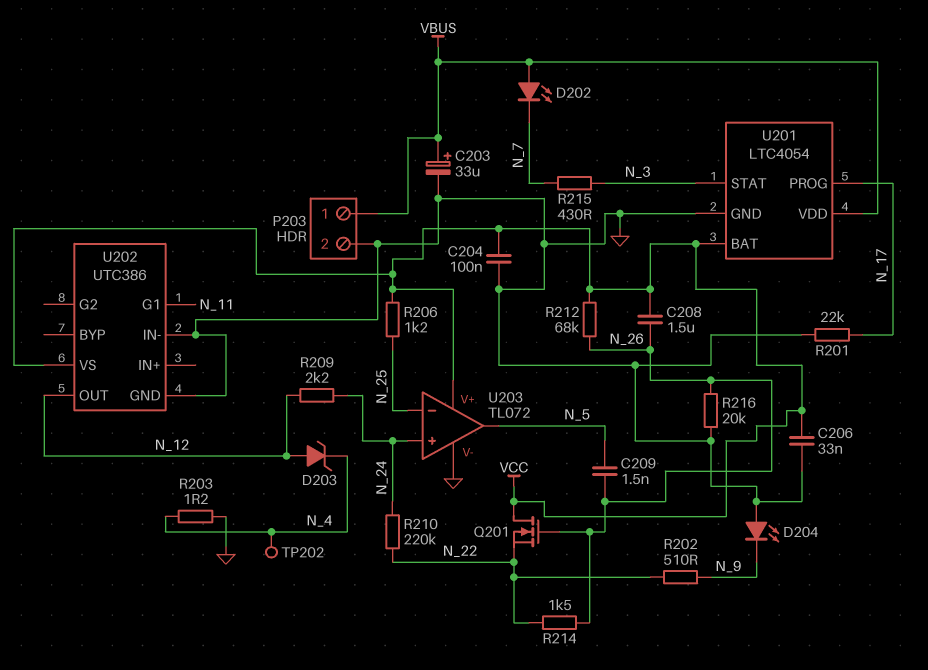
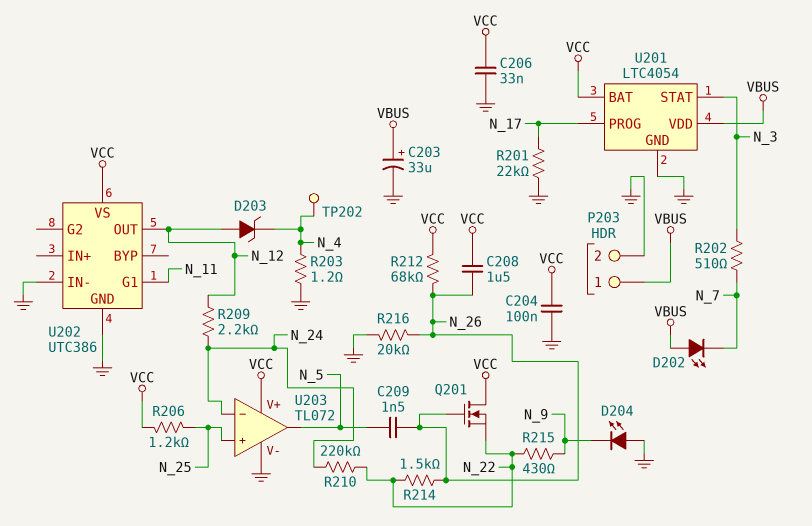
R202: 510 (N_9, N_22) -> 510 (N_3, N_7)
R215: 430 (N_3, N_7) -> 430 (N_9, N_22)
U203 pin in+: N_24 -> N_25
U203 pin in-: N_25 -> N_24

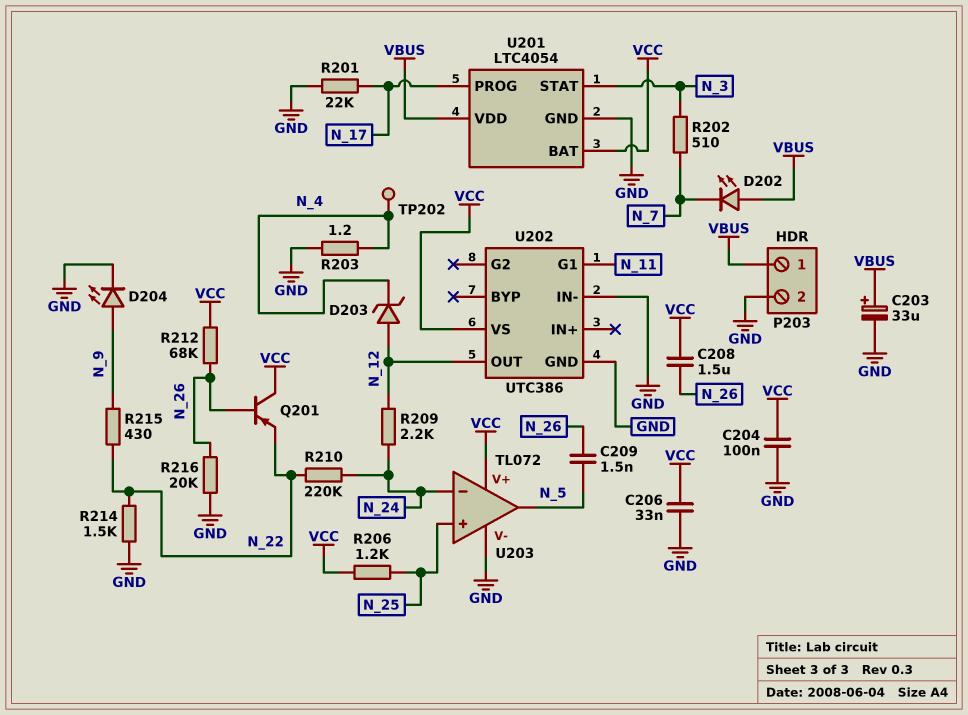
D204: LED (A GND, K N_9) -> LED (A N_9, K GND)
Q201: NMOS (G N_26, D VCC, S N_22) -> PNP (B N_26, C VCC, E N_22)
R214: 1.5k (N_22, N_26) -> 1.5k (GND, N_22)

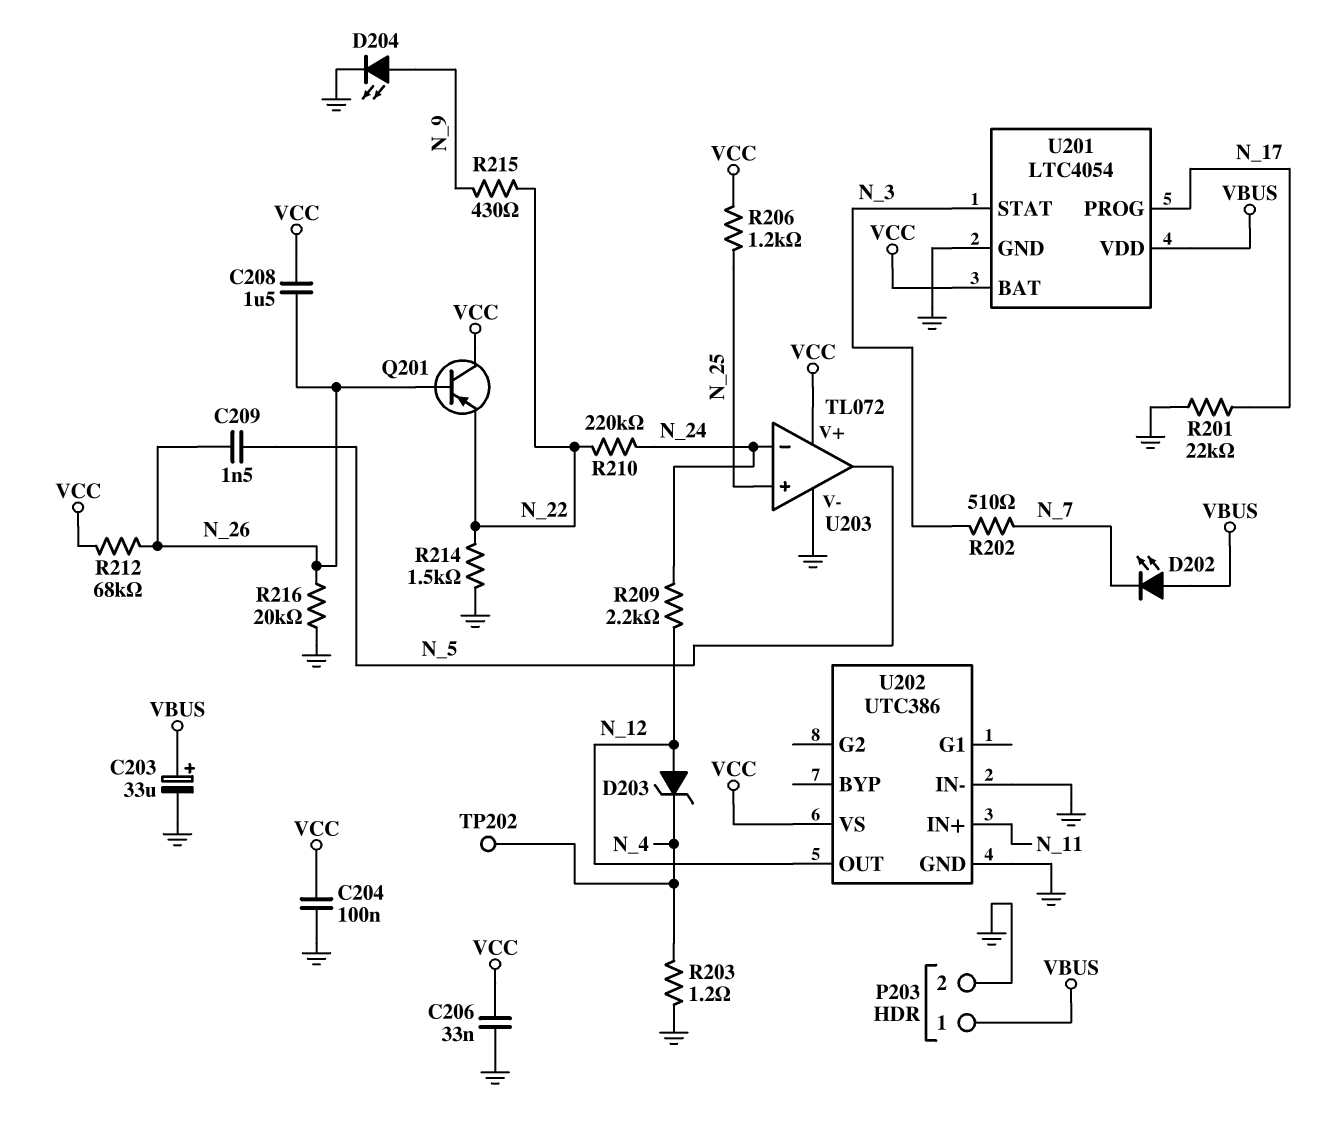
U202 pin G1: N_11 -> none
U202 pin IN+: none -> N_11

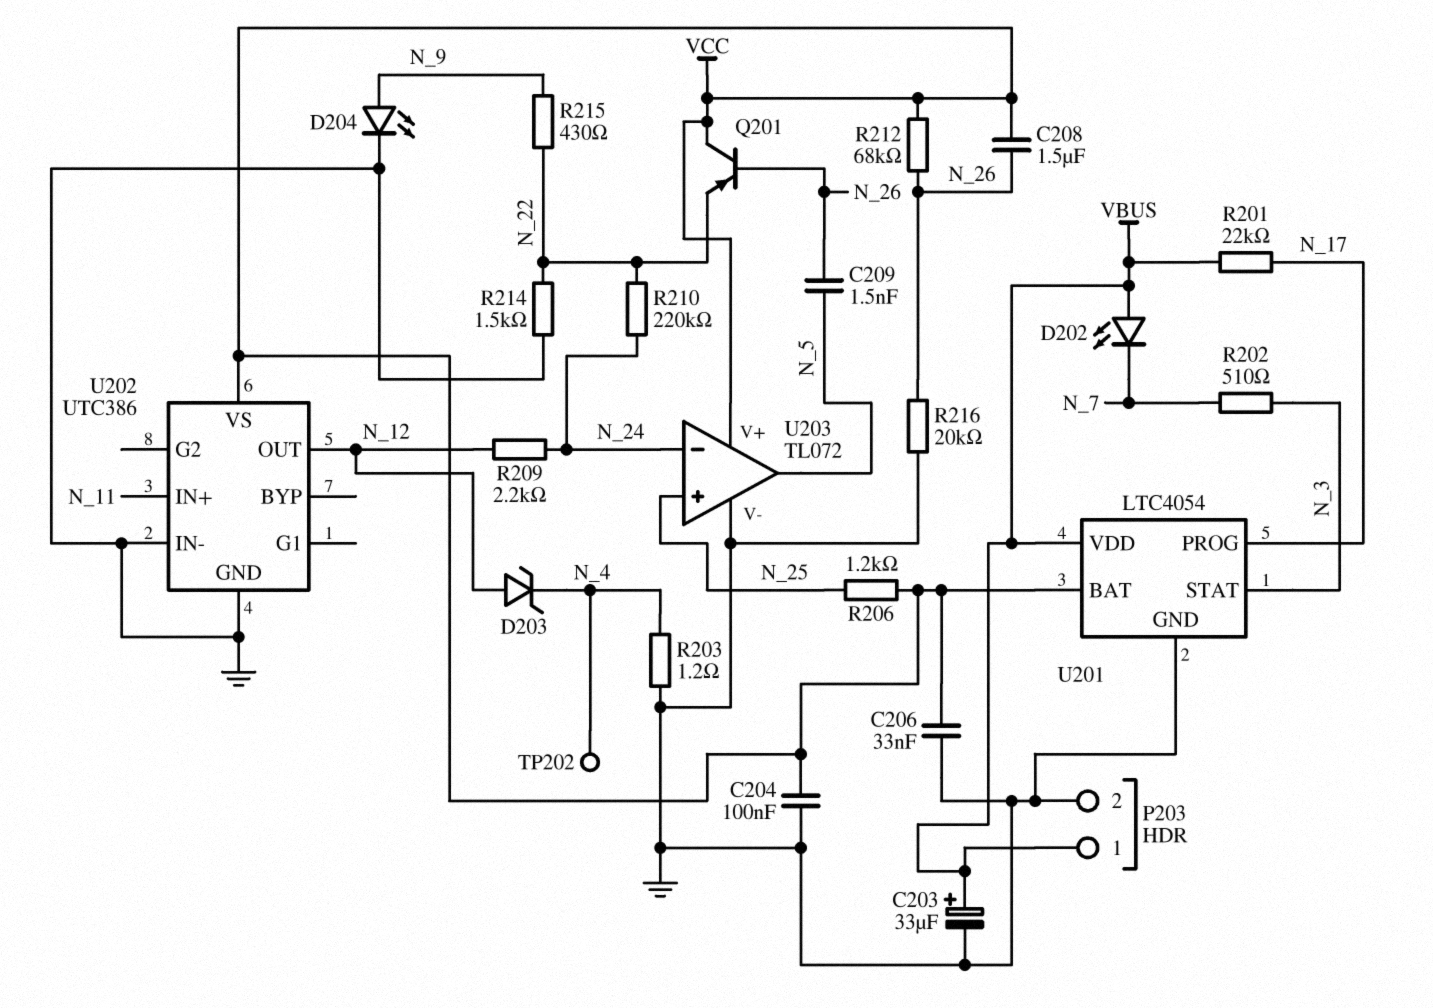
R201: 22k (GND, N_17) -> 22k (N_17, VBUS)

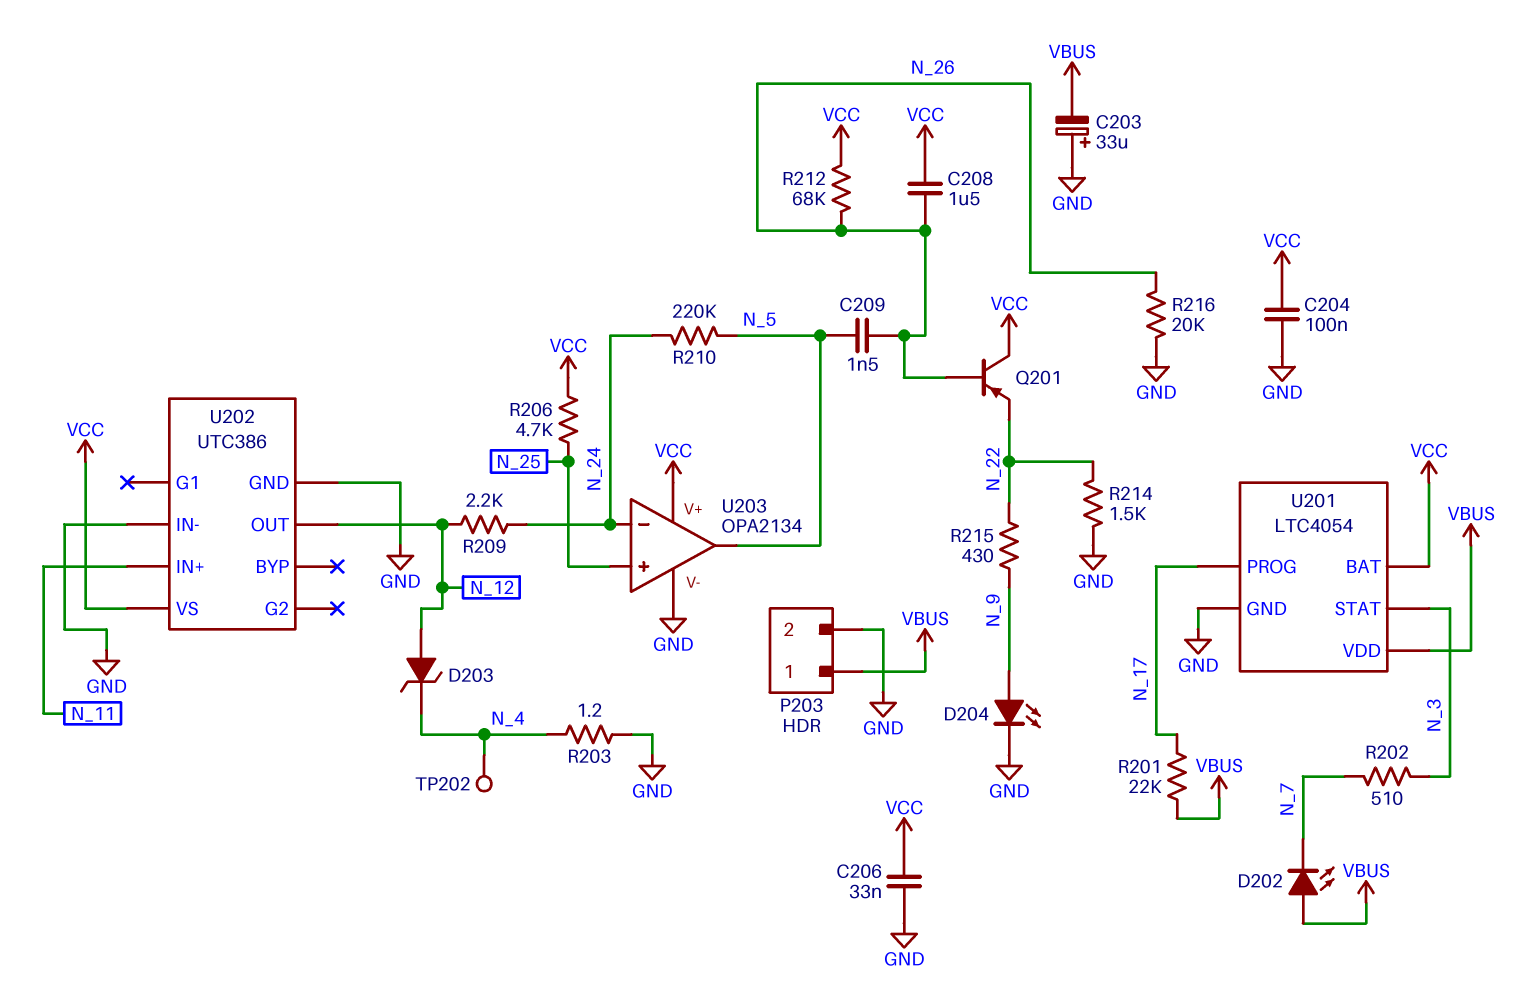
C203: 33uF (plus VBUS, minus GND) -> 33uF (plus GND, minus VBUS)
R206: 1.2k (N_25, VCC) -> 4.7k (N_25, VCC)
R210: 220k (N_22, N_24) -> 220k (N_5, N_24)
U203: TL072 -> OPA2134

